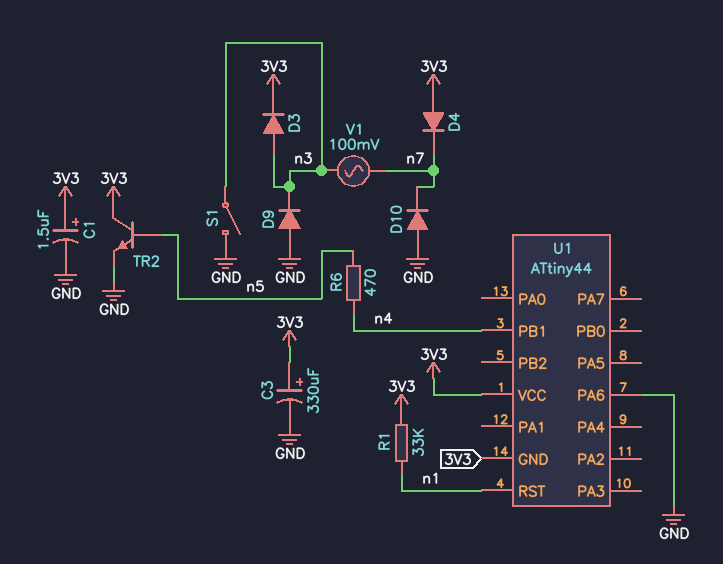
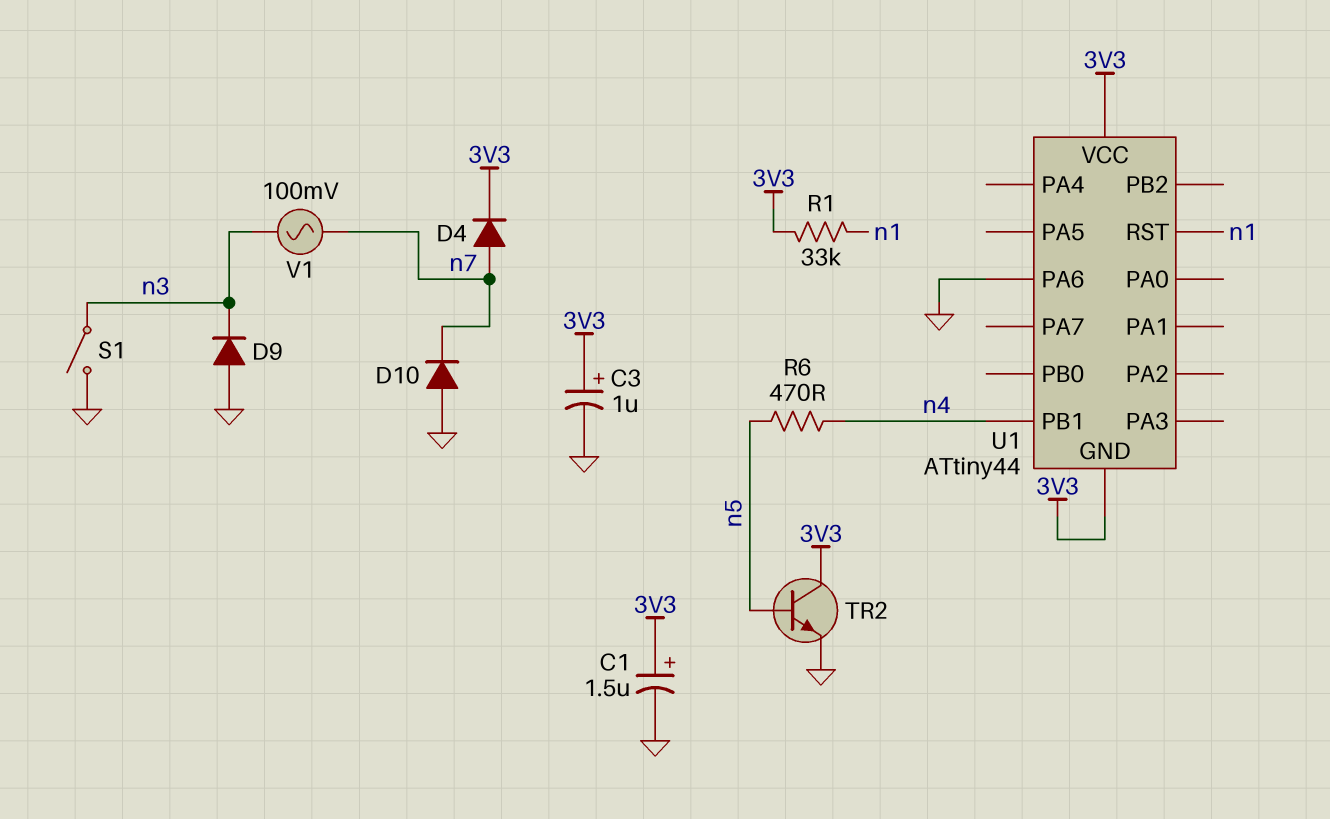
C3: 330uF (plus 3V3, minus GND) -> 1uF (plus 3V3, minus GND)
D3: diode (A n3, K 3V3) -> none
D4: diode (A 3V3, K n7) -> diode (A n7, K 3V3)

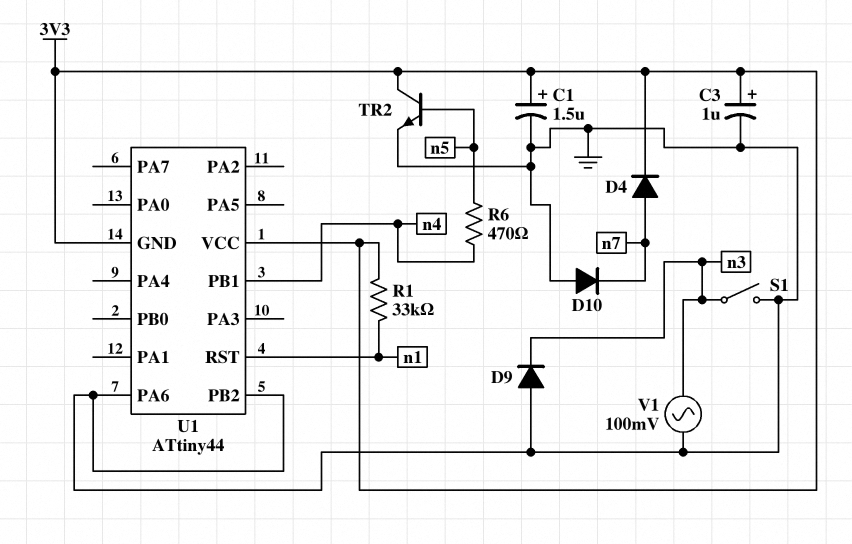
U1 pin PB2: none -> GND
V1: AC 100mV (n3, n7) -> AC 100mV (GND, n3)

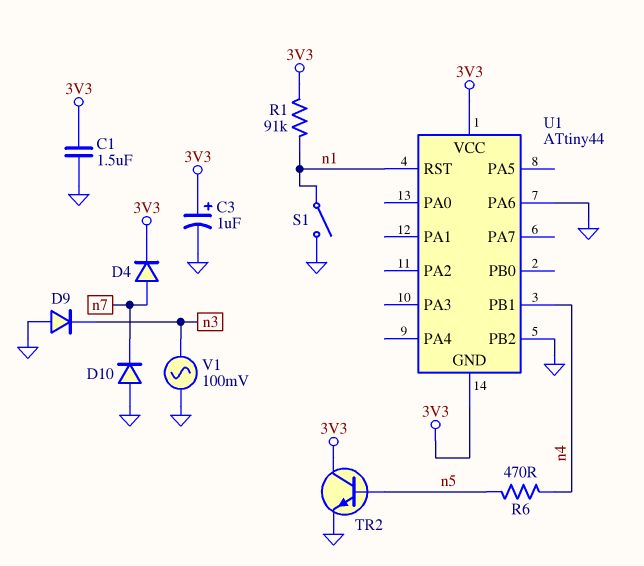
C1: 1.5uF (plus 3V3, minus GND) -> 1.5uF (3V3, GND)
R1: 33k (3V3, n1) -> 91k (3V3, n1)
S1: switch (GND, n3) -> switch (GND, n1)

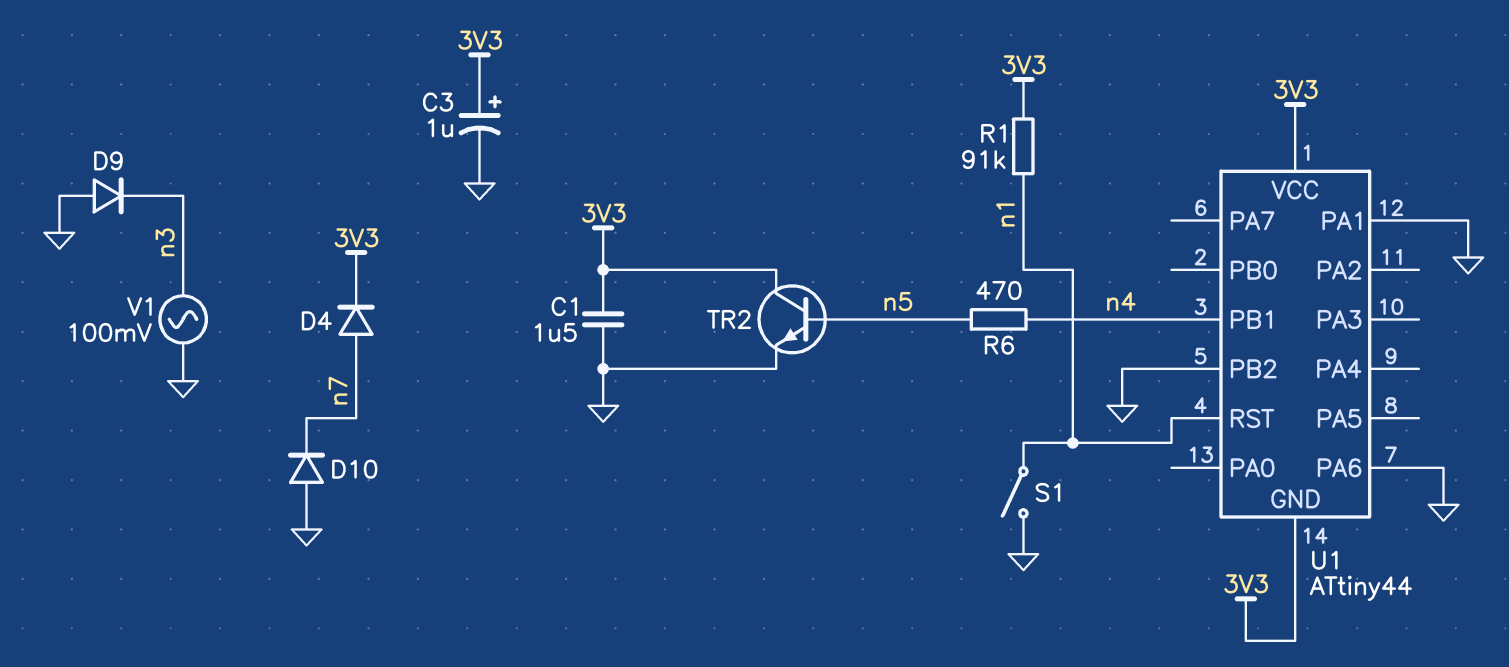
U1 pin PA1: none -> GND

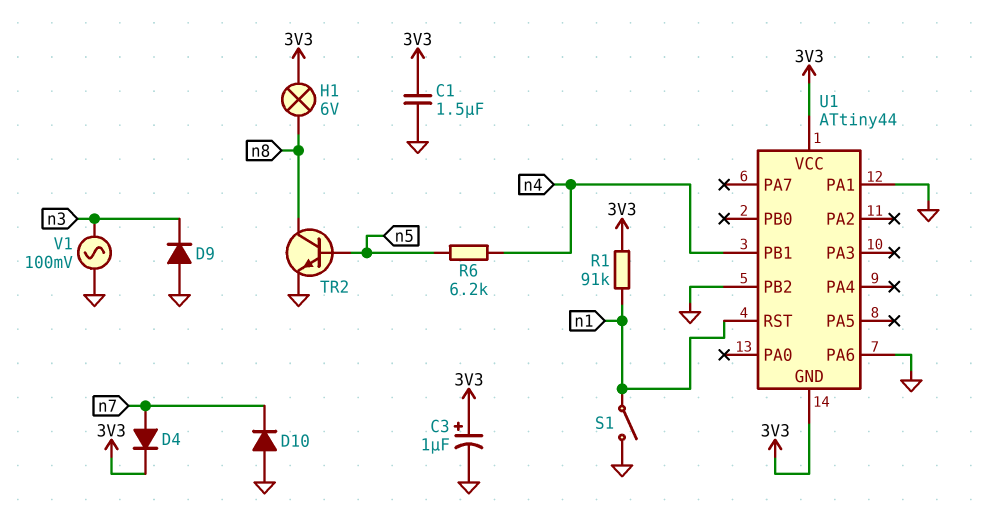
H1: none -> lamp 6V (3V3, n8)
R6: 470 (n4, n5) -> 6.2k (n4, n5)
TR2: NPN (B n5, C 3V3, E GND) -> NPN (B n5, C n8, E GND)

